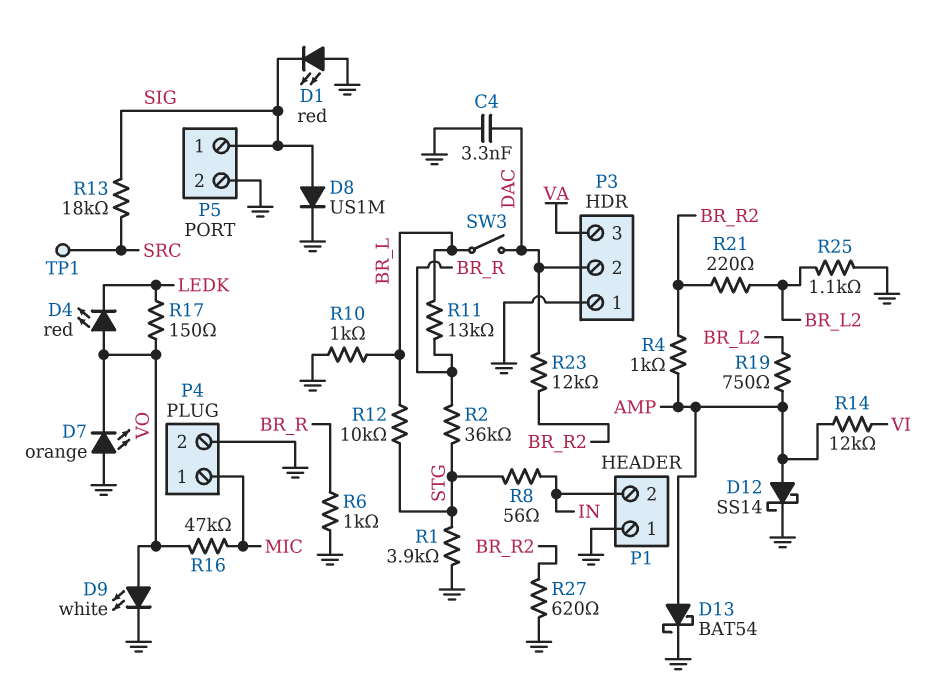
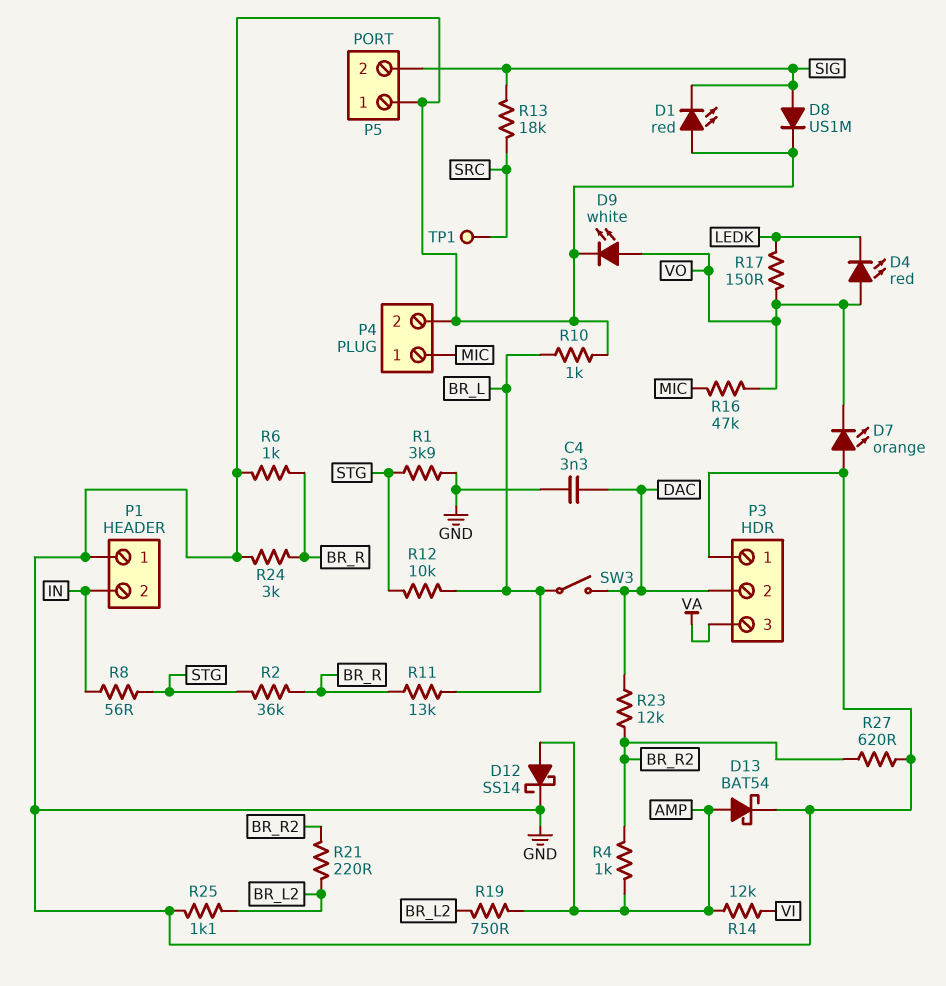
P5 pin 1: SIG -> GND
P5 pin 2: GND -> SIG
R24: none -> 3k (BR_R, GND)

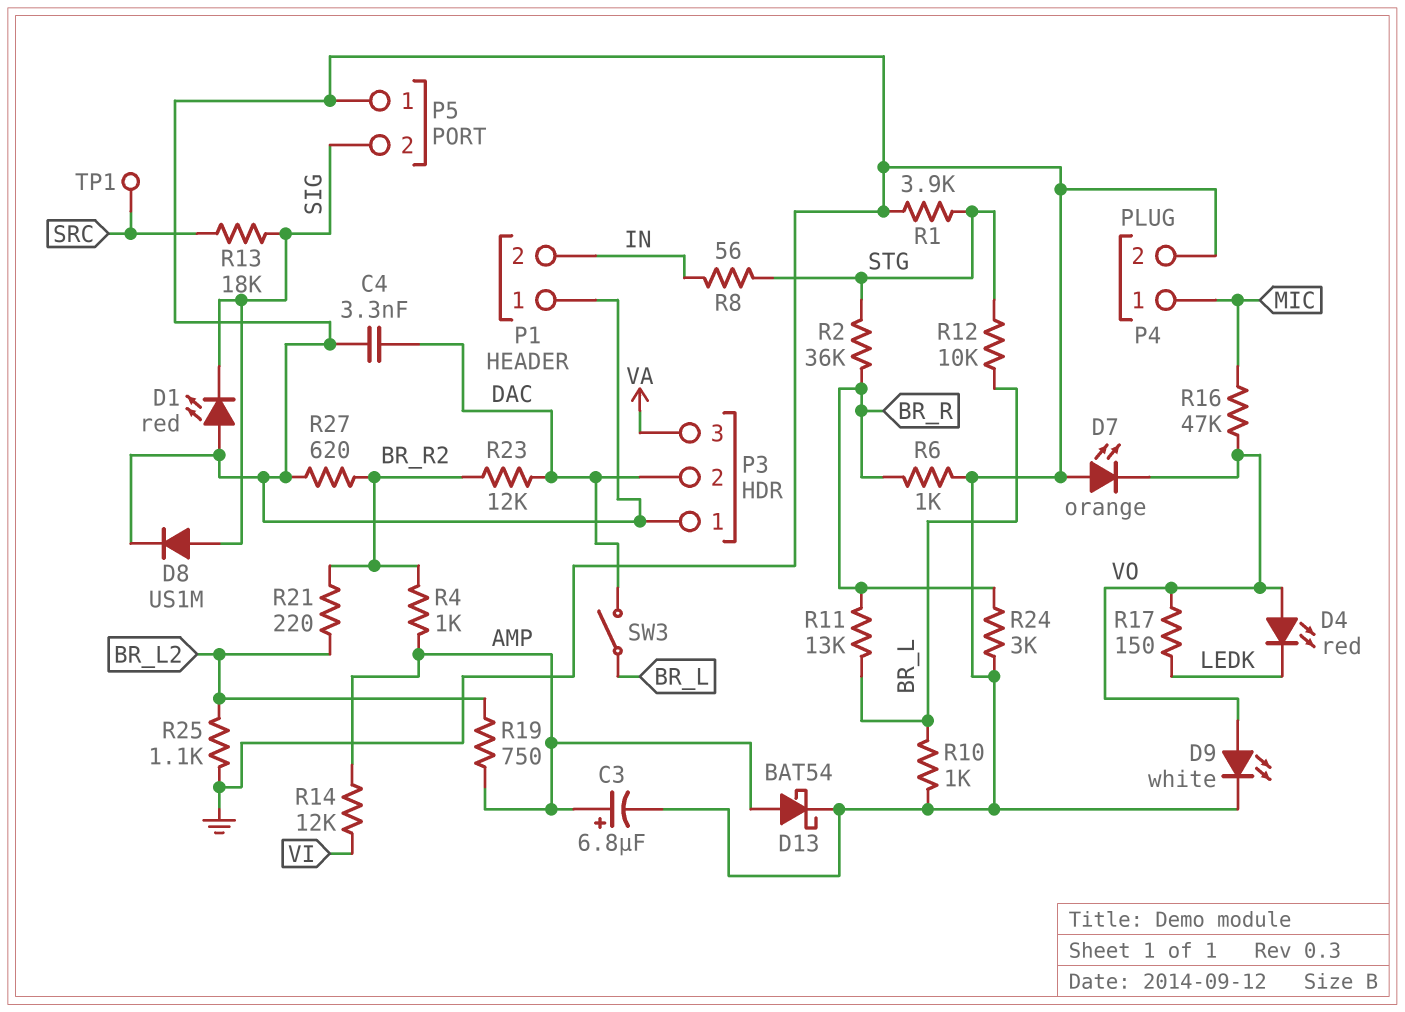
C3: none -> 6.8uF (plus AMP, minus GND)
D12: schottky SS14 (A AMP, K GND) -> none

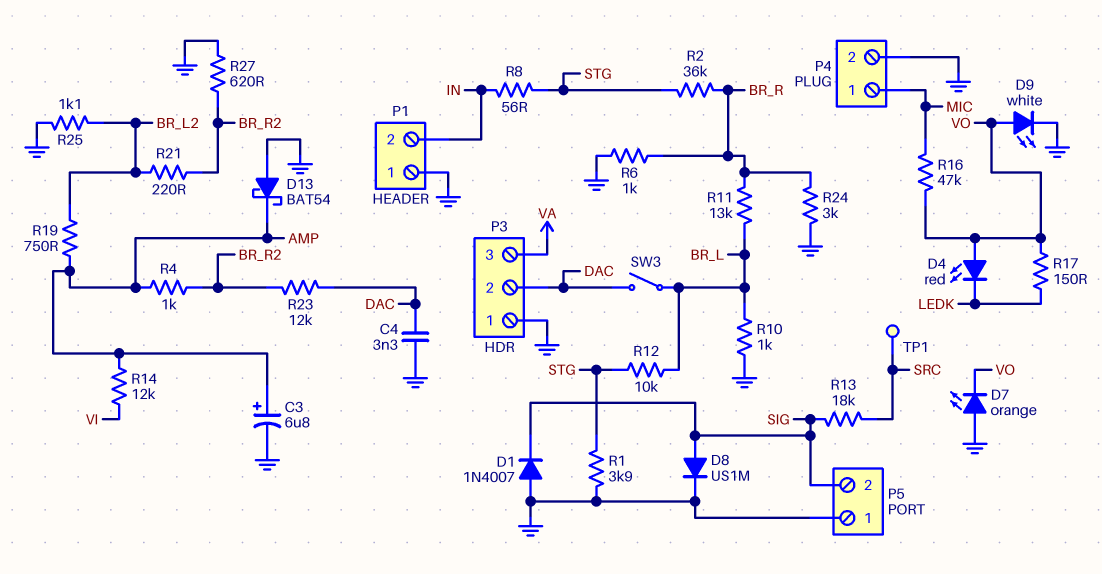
D1: LED red (A GND, K SIG) -> diode 1N4007 (A GND, K SIG)
D13: schottky BAT54 (A AMP, K GND) -> schottky BAT54 (A GND, K AMP)

